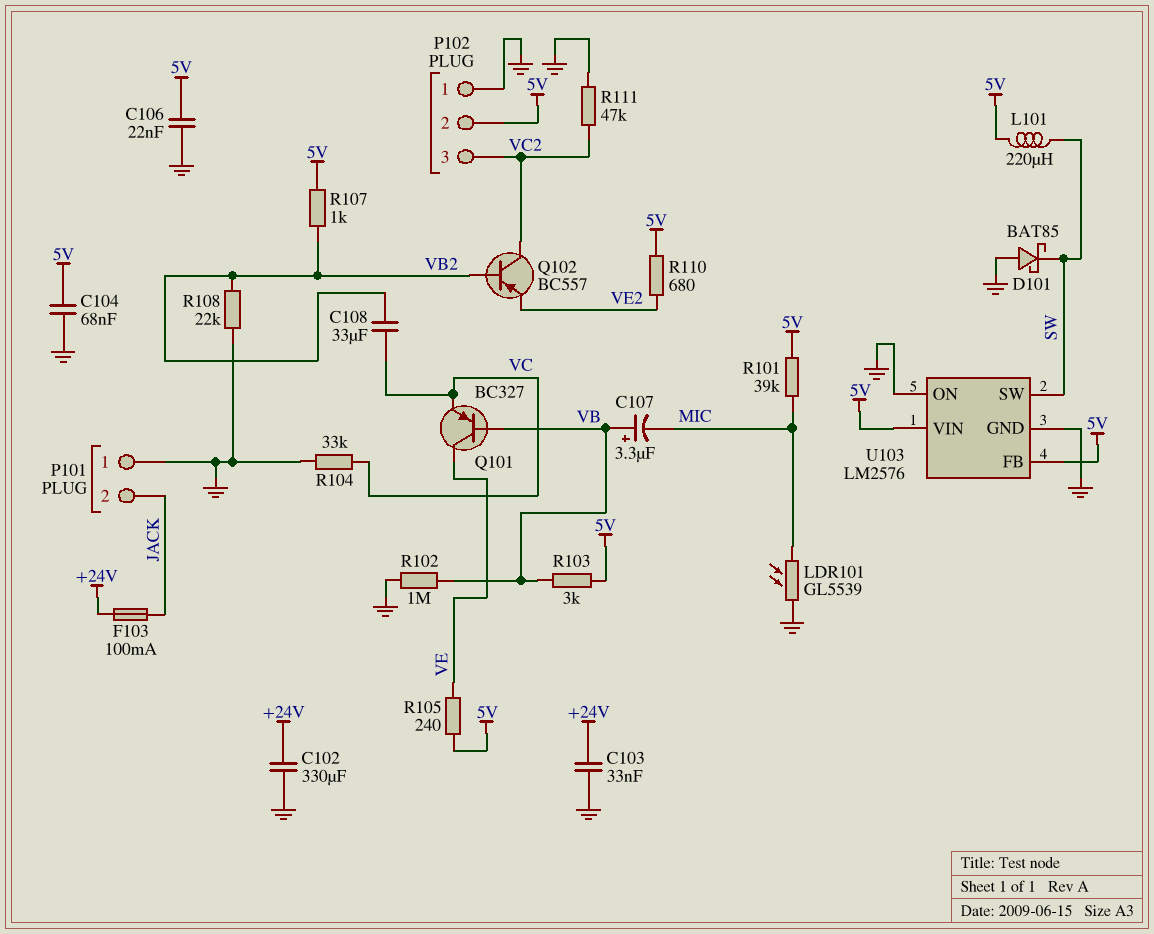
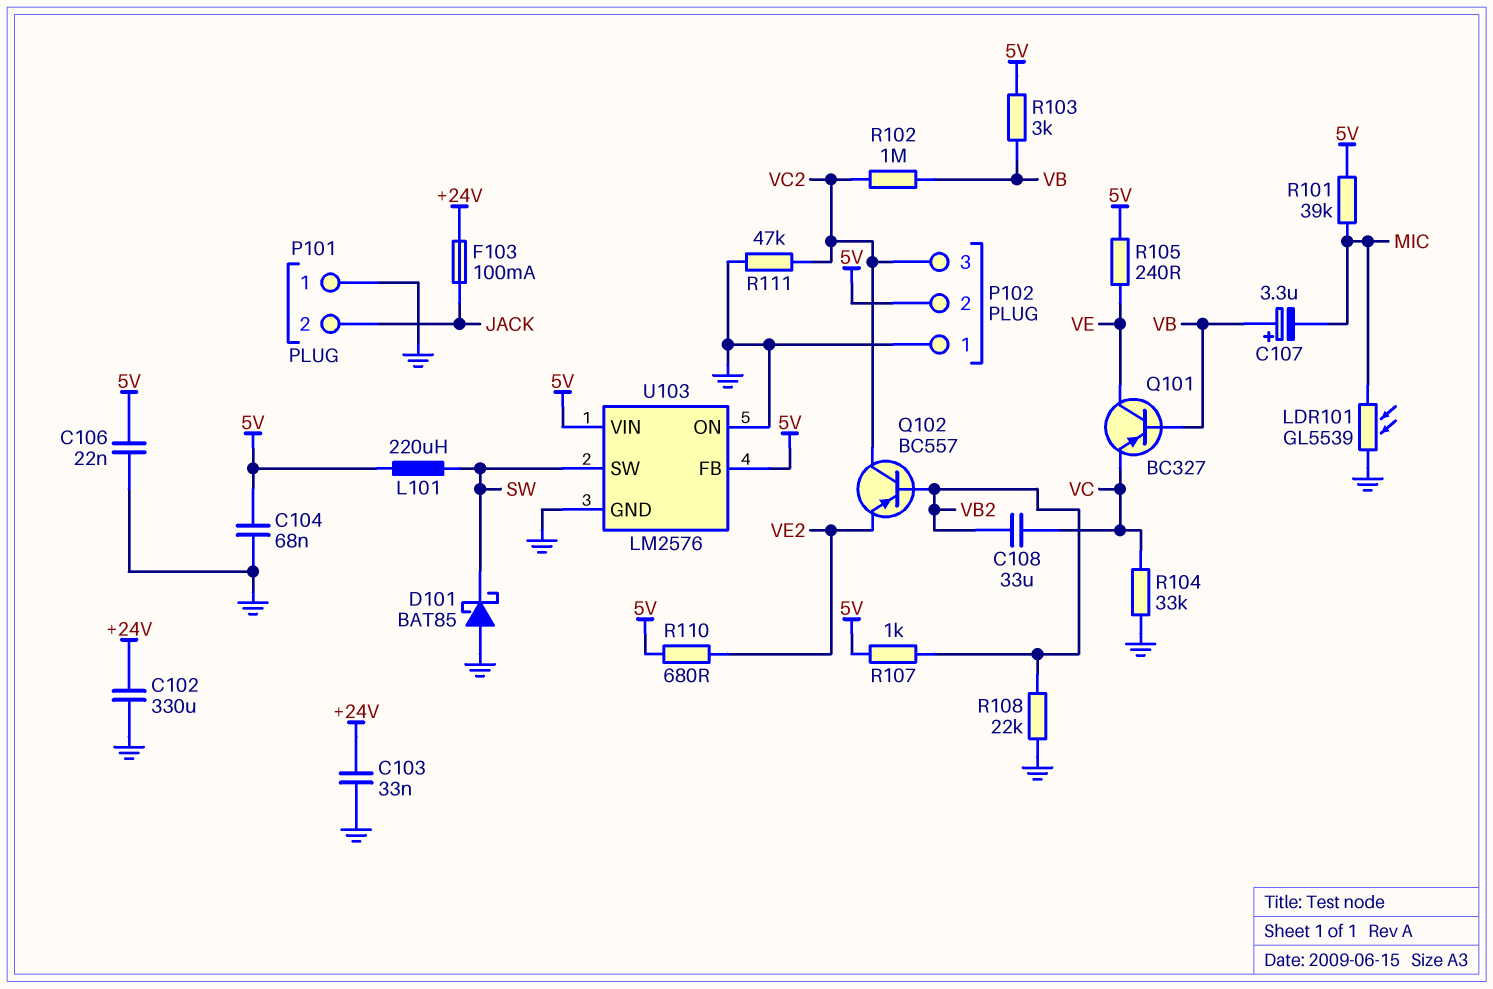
R102: 1M (GND, VB) -> 1M (VB, VC2)

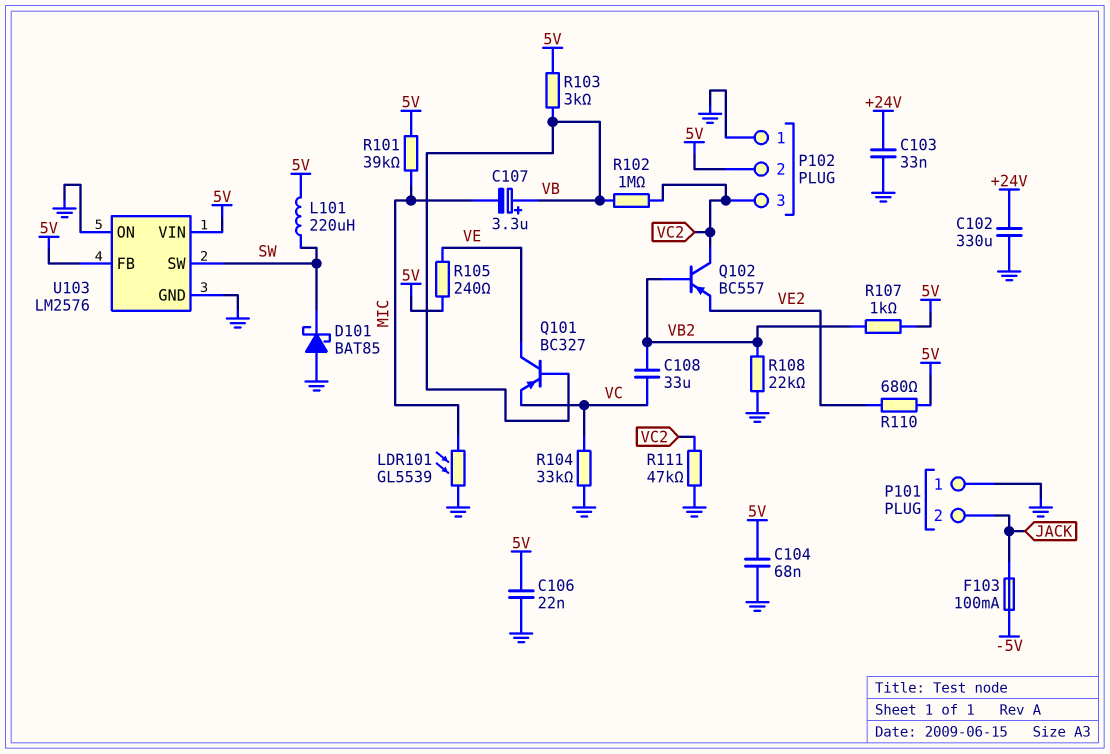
F103: 100mA (+24V, JACK) -> 100mA (-5V, JACK)

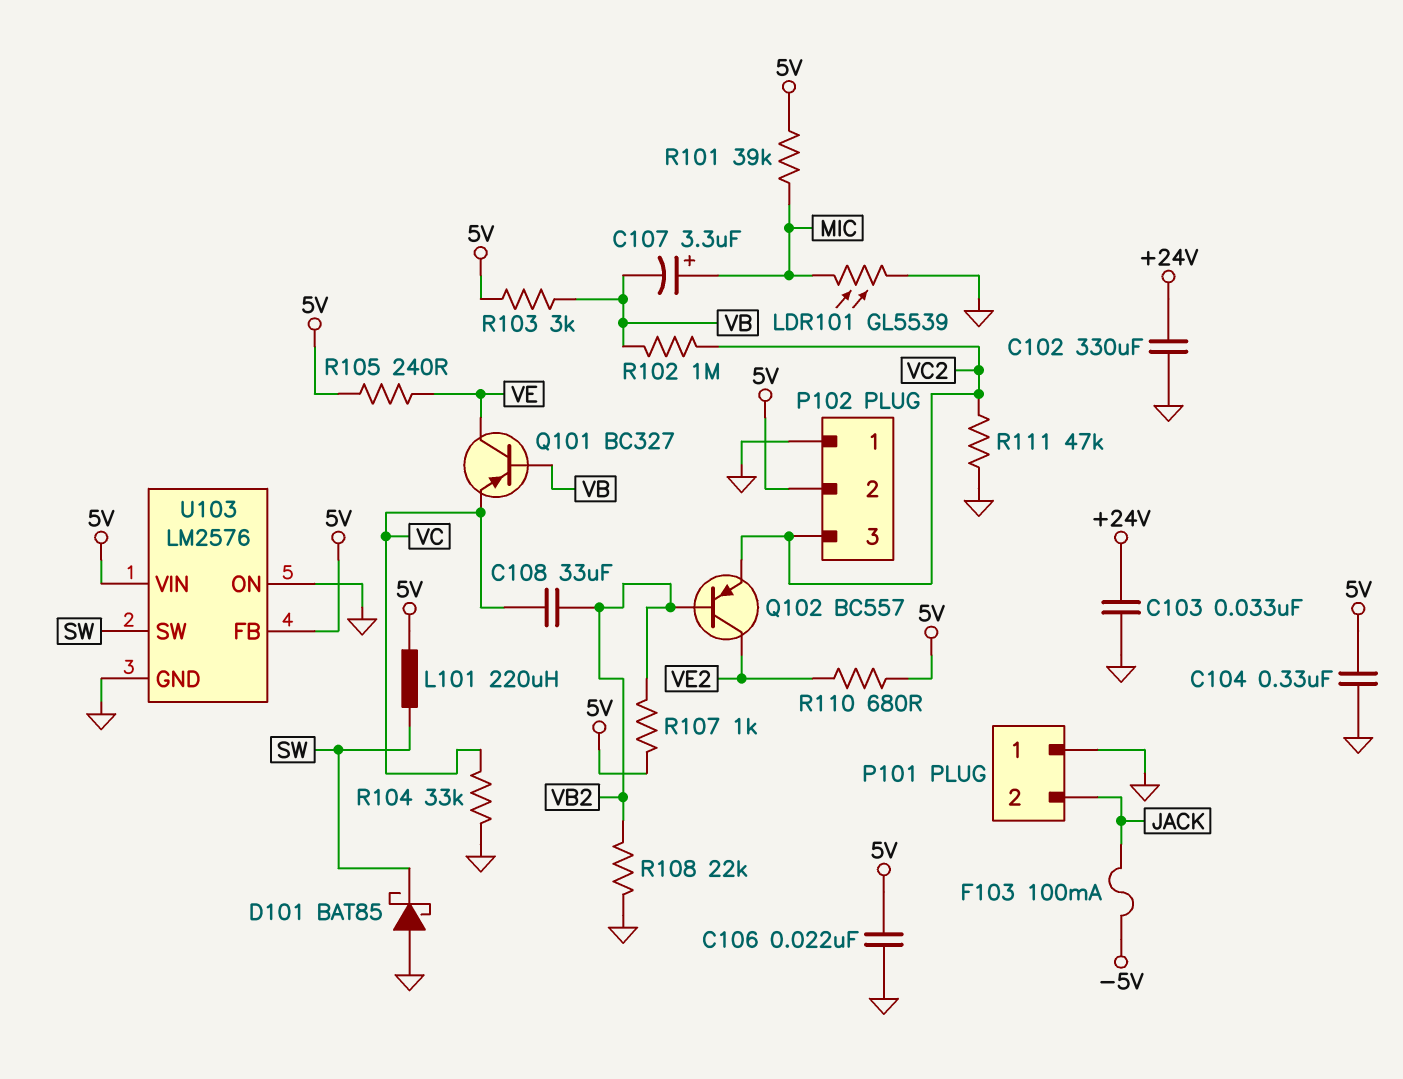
C104: 68nF (5V, GND) -> 330nF (5V, GND)
C107: 3.3uF (plus VB, minus MIC) -> 3.3uF (plus MIC, minus VB)
Q102: PNP BC557 (B VB2, C VC2, E VE2) -> PNP BC557 (B VB2, C VE2, E VC2)

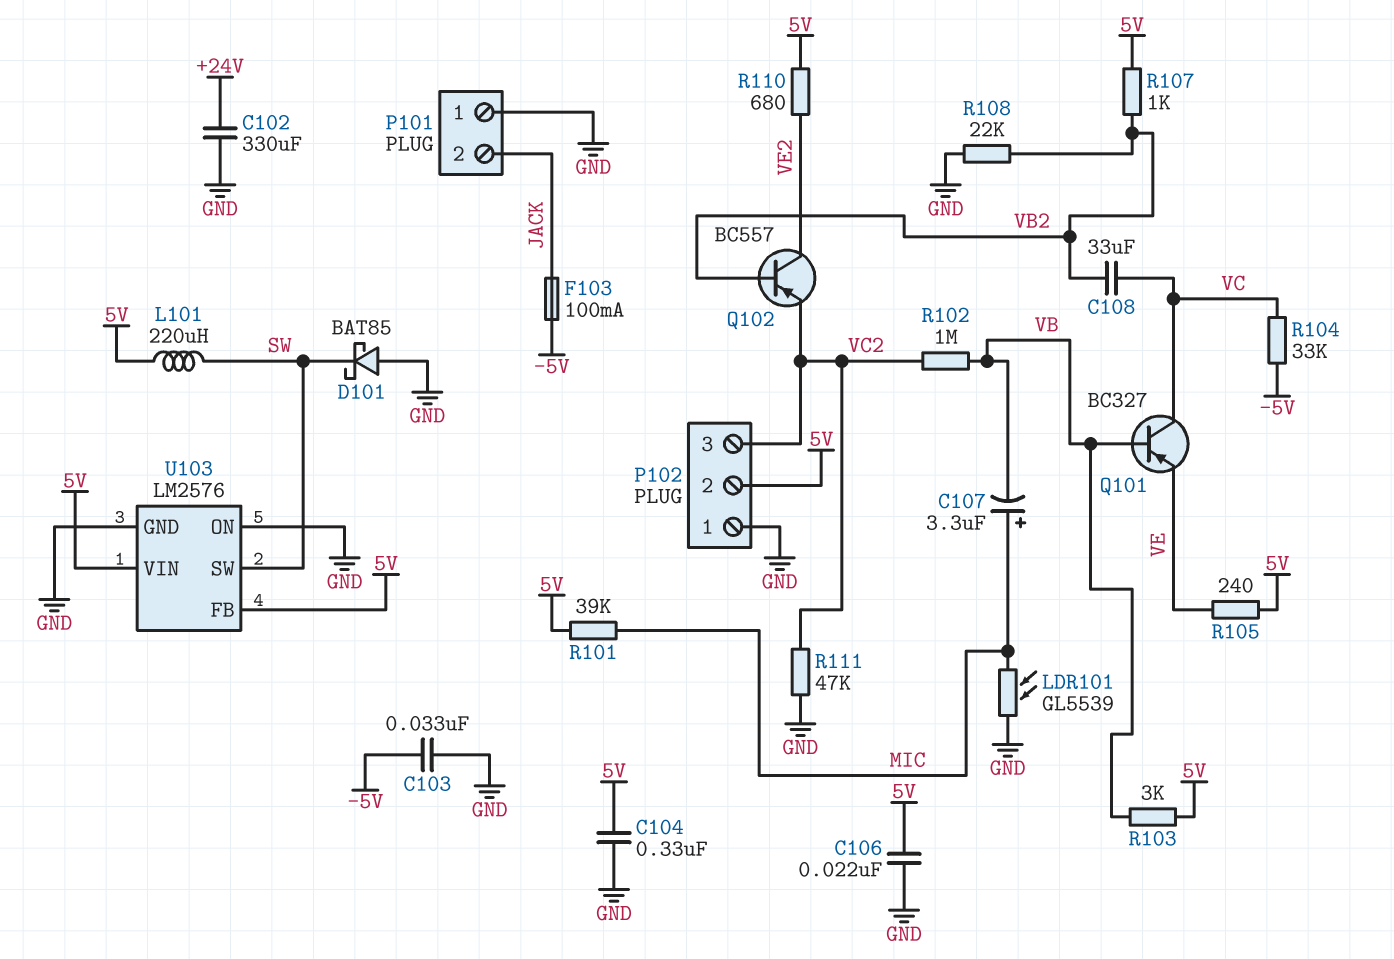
C103: 33nF (+24V, GND) -> 33nF (-5V, GND)
Q101: PNP BC327 (B VB, C VE, E VC) -> PNP BC327 (B VB, C VC, E VE)
R104: 33k (GND, VC) -> 33k (-5V, VC)

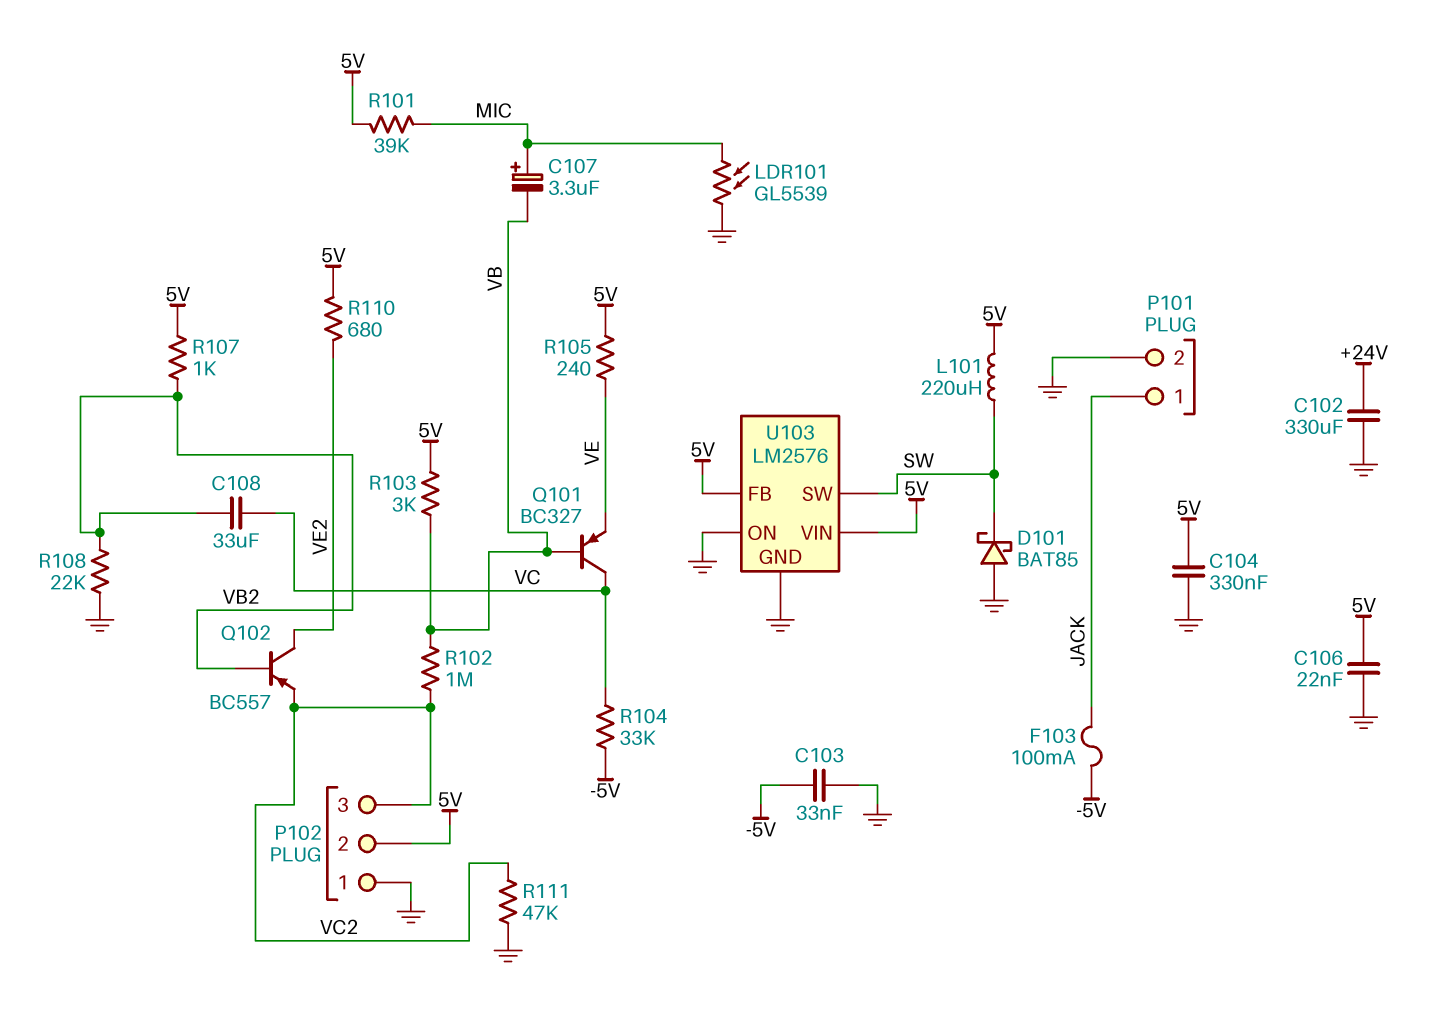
P101 pin 1: GND -> JACK
P101 pin 2: JACK -> GND

